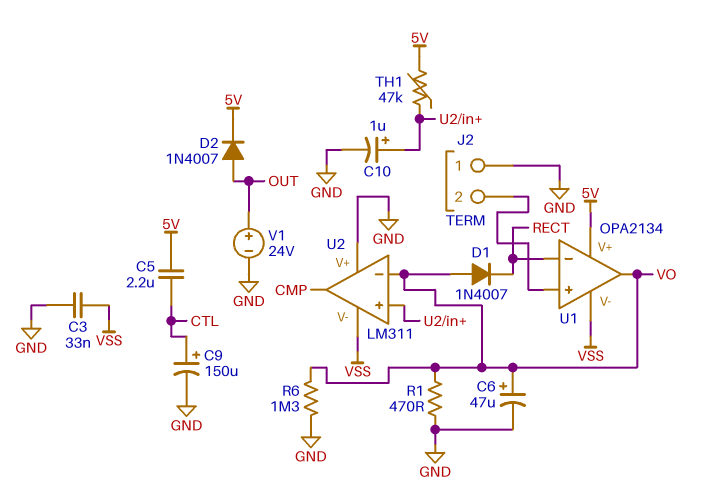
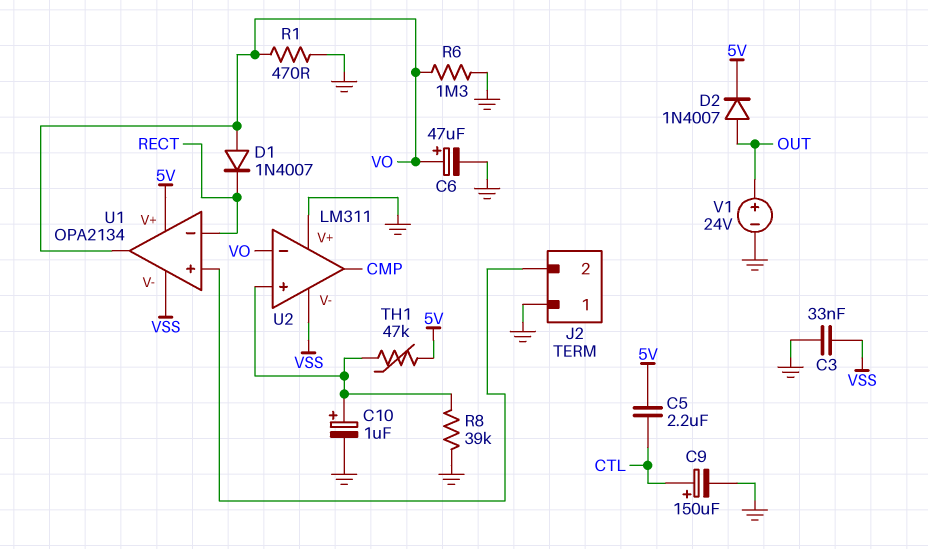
R8: none -> 39k (GND, U2/in+)

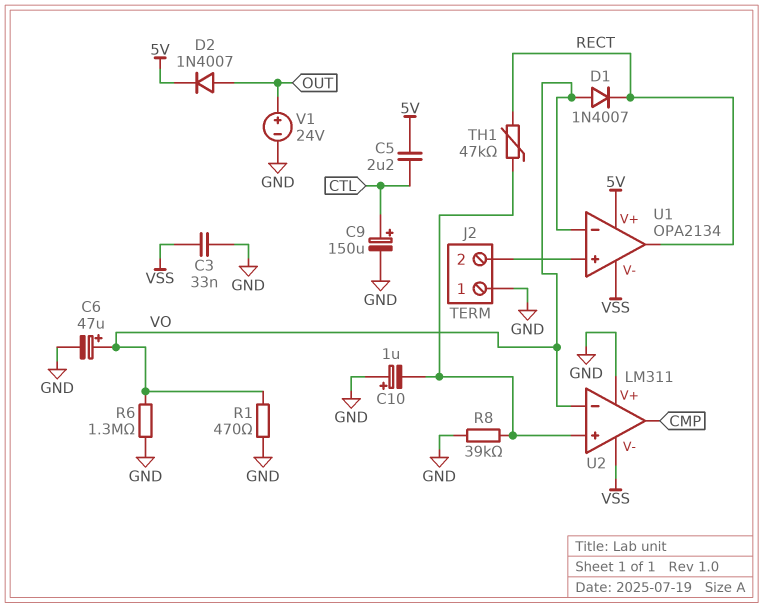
C10: 1uF (plus U2/in+, minus GND) -> 1uF (plus GND, minus U2/in+)
TH1: 47k (5V, U2/in+) -> 47k (RECT, U2/in+)
U1 pin in-: RECT -> VO
U1 pin out: VO -> RECT

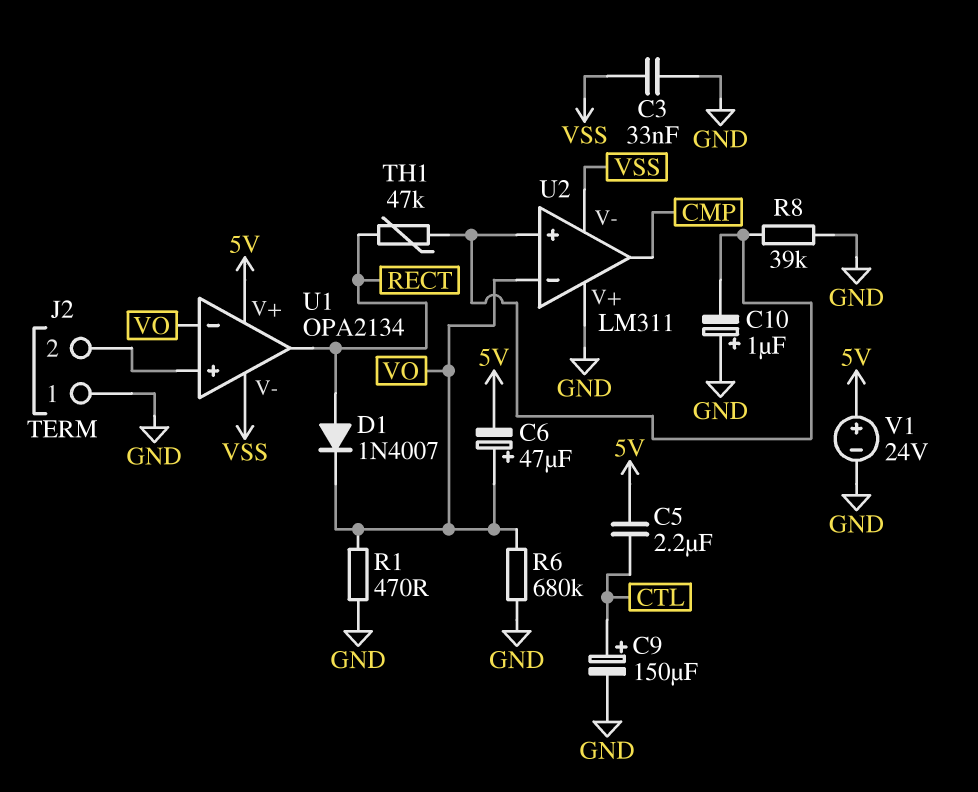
C6: 47uF (plus VO, minus GND) -> 47uF (plus VO, minus 5V)
D1: diode 1N4007 (A VO, K RECT) -> diode 1N4007 (A RECT, K VO)
D2: diode 1N4007 (A OUT, K 5V) -> none
R6: 1.3M (GND, VO) -> 680k (GND, VO)
V1: 24V (plus OUT, minus GND) -> 24V (plus 5V, minus GND)

